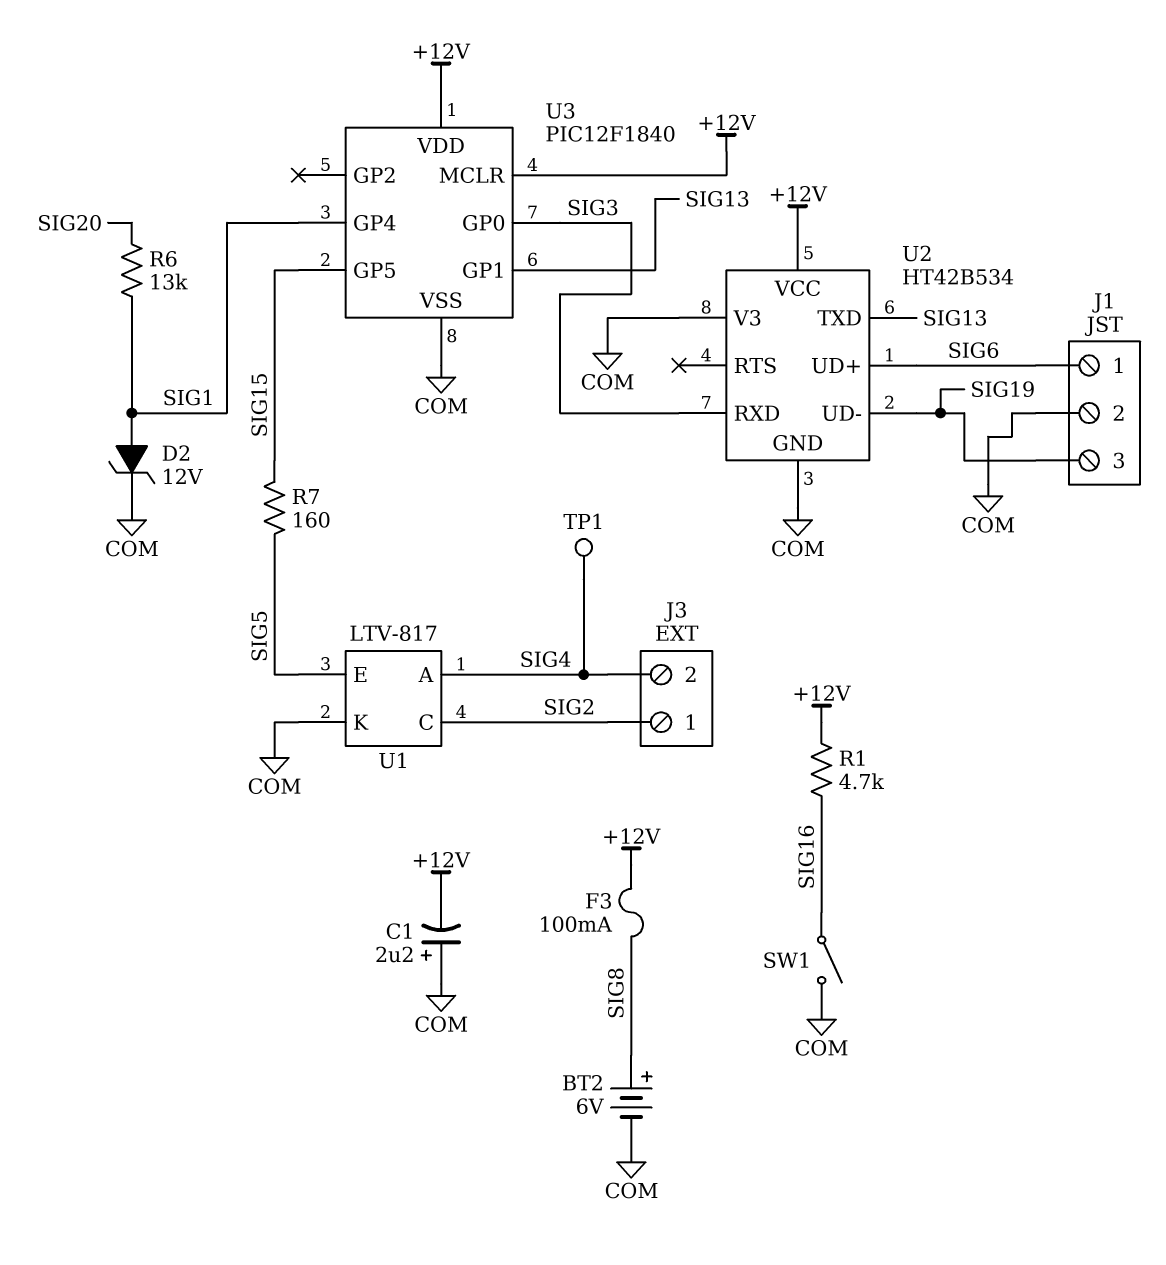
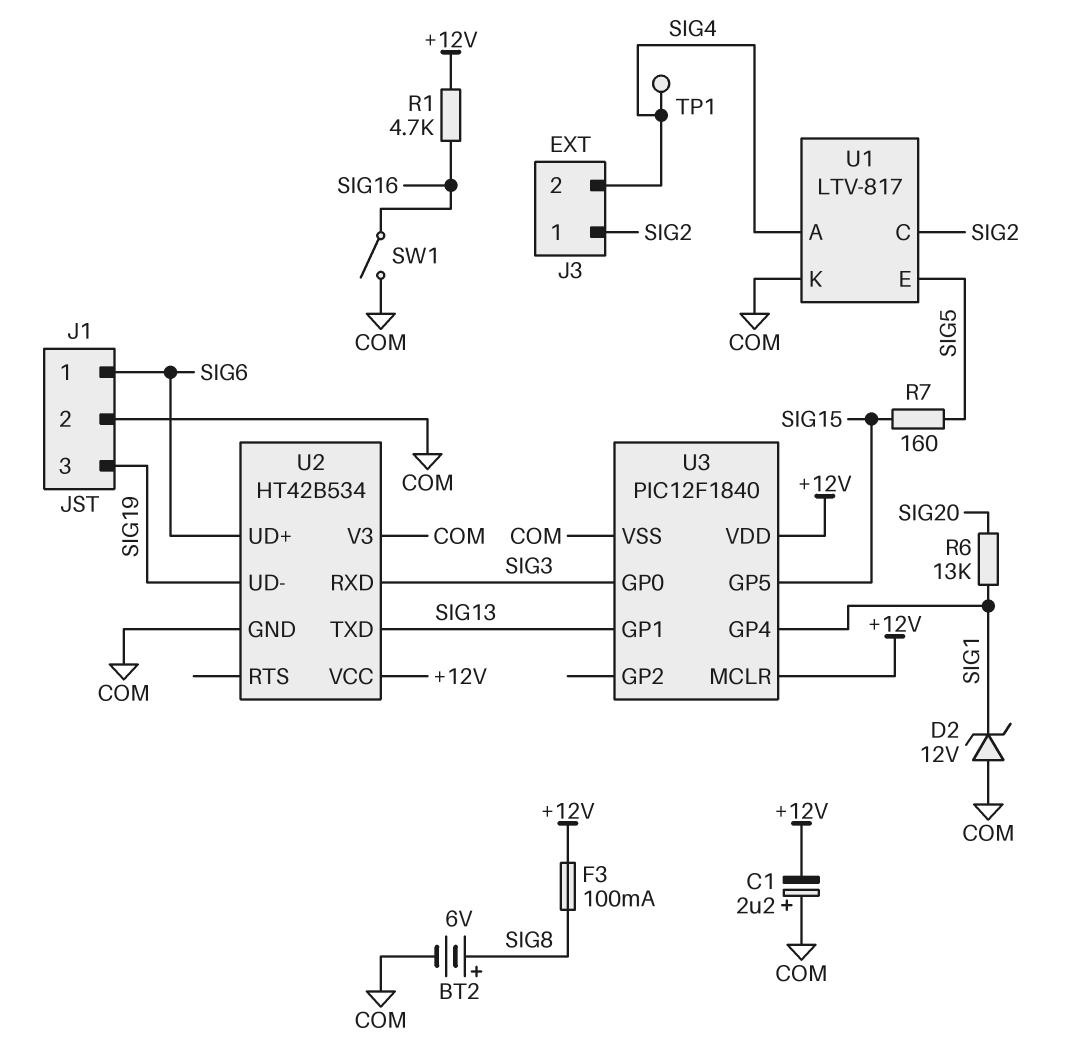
D2: zener 12V (A SIG1, K COM) -> zener 12V (A COM, K SIG1)

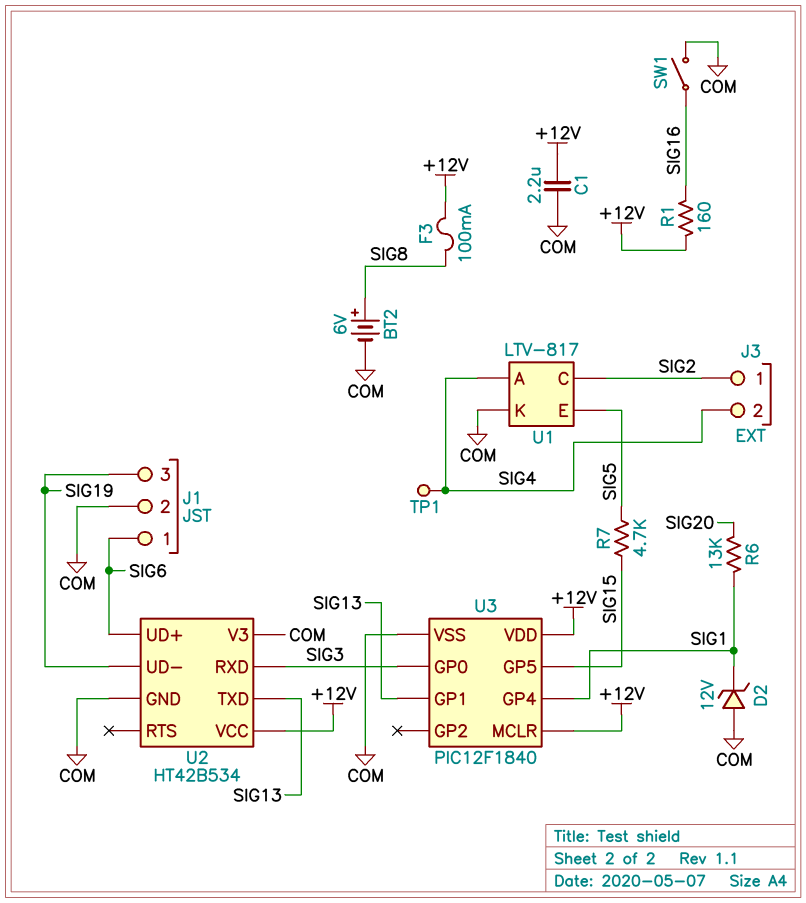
C1: 2.2uF (plus COM, minus +12V) -> 2.2uF (+12V, COM)
R1: 4.7k (+12V, SIG16) -> 160 (+12V, SIG16)
R7: 160 (SIG5, SIG15) -> 4.7k (SIG5, SIG15)

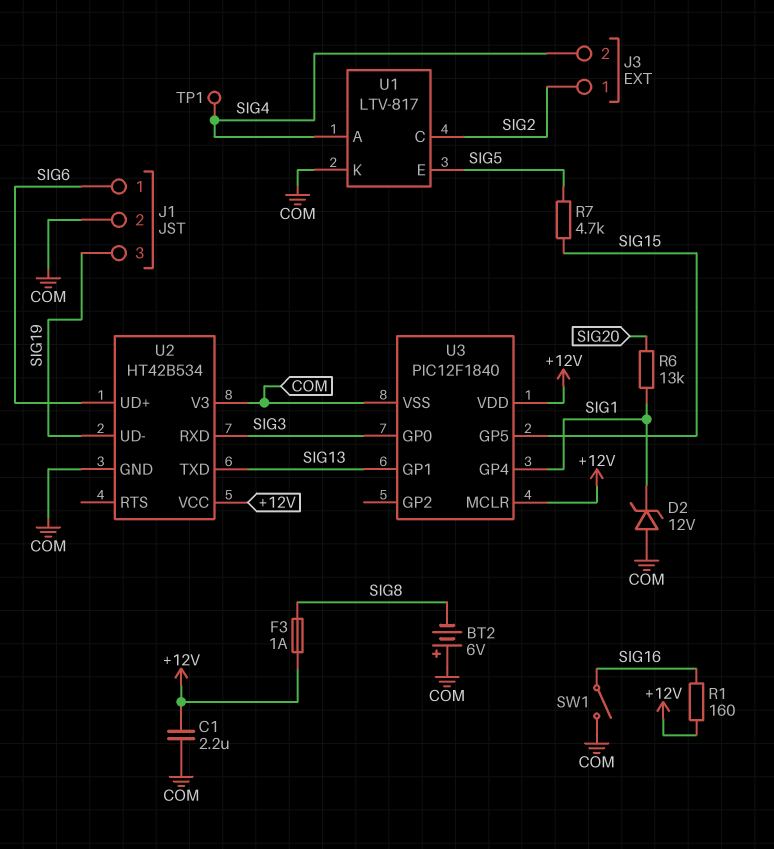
BT2: 6V (plus SIG8, minus COM) -> 6V (plus COM, minus SIG8)
F3: 100mA (+12V, SIG8) -> 1A (+12V, SIG8)

